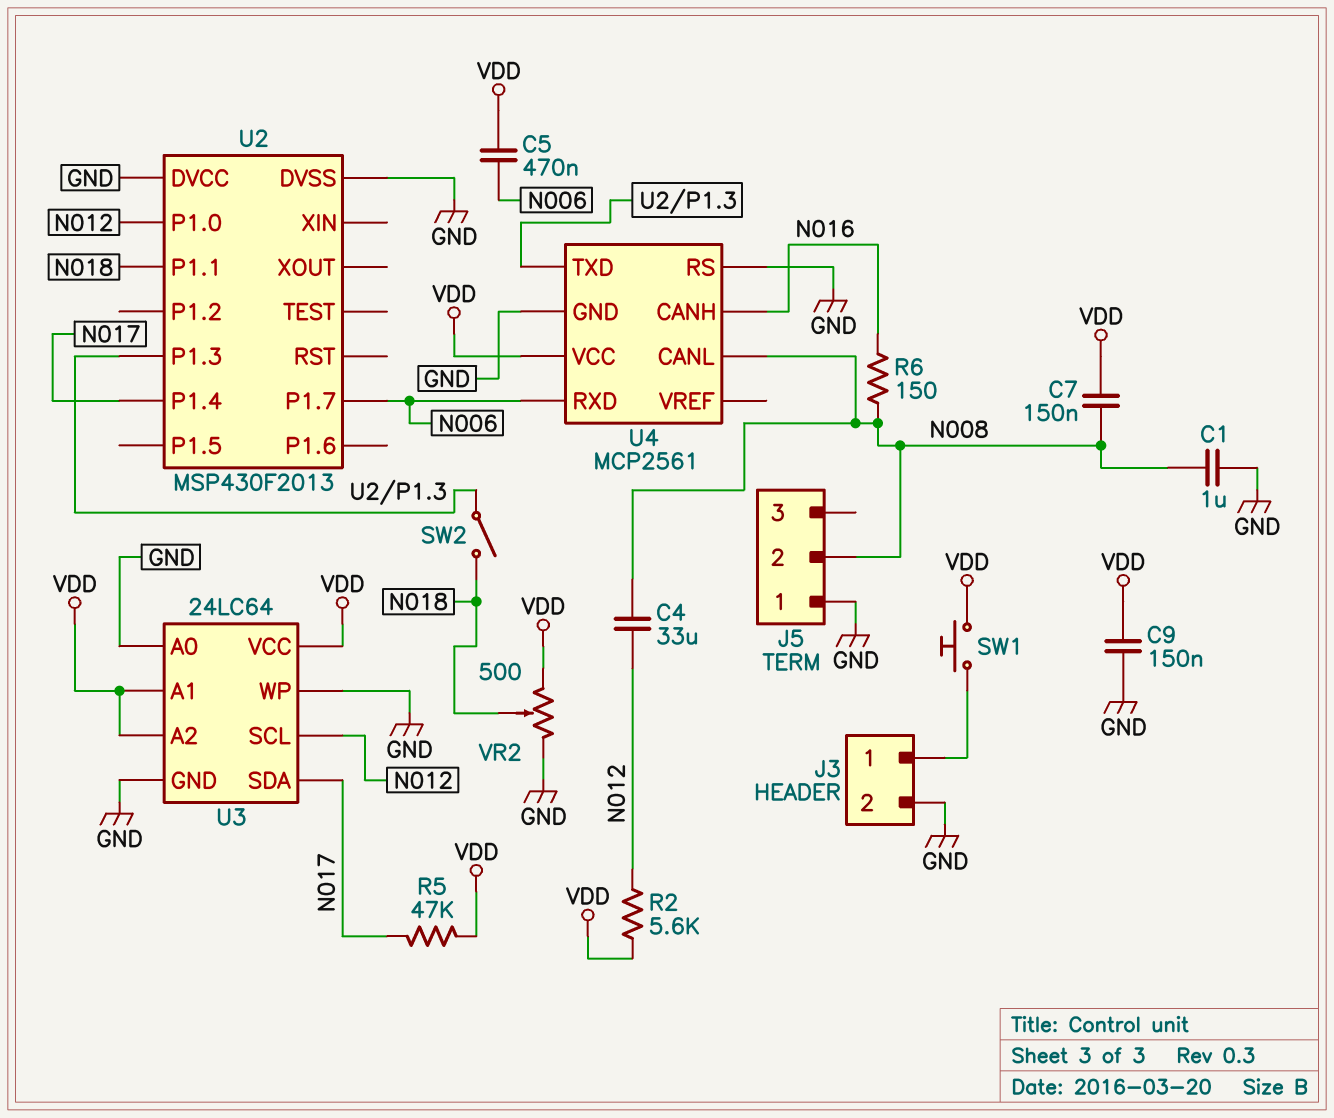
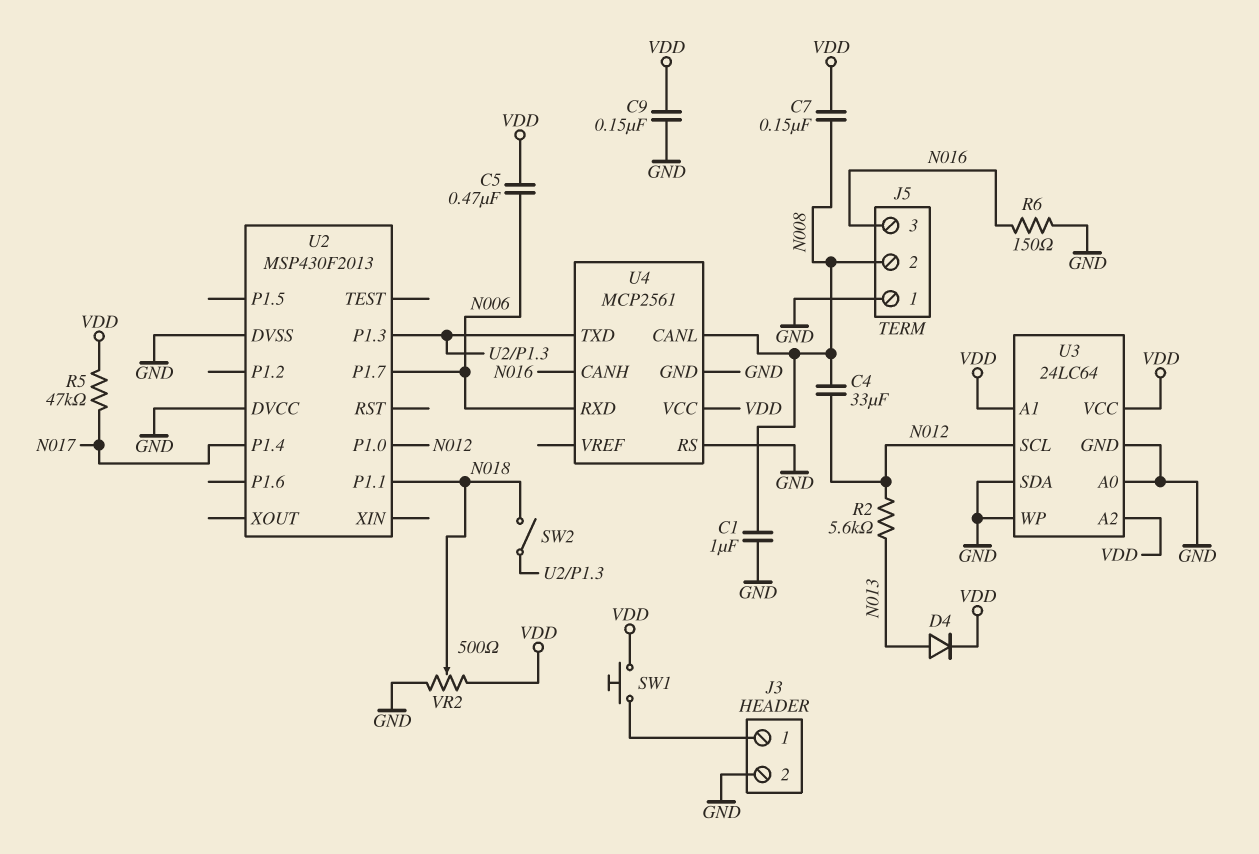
D4: none -> diode (A N013, K VDD)
J5 pin 3: none -> N016
R2: 5.6k (N012, VDD) -> 5.6k (N012, N013)
R6: 150 (N008, N016) -> 150 (GND, N016)
U3 pin SDA: N017 -> GND

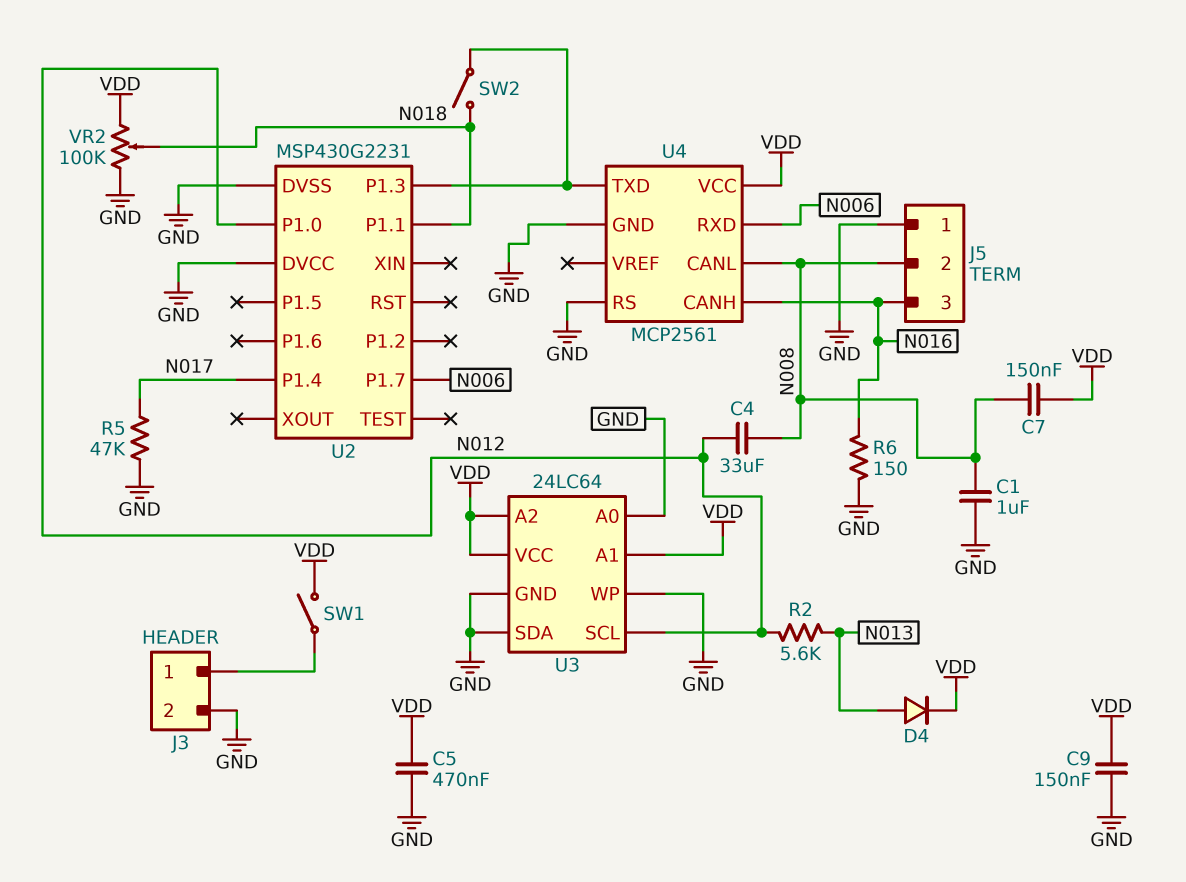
C5: 470nF (N006, VDD) -> 470nF (GND, VDD)
R5: 47k (N017, VDD) -> 47k (GND, N017)
SW1: button (J3/1, VDD) -> switch (J3/1, VDD)
U2: MSP430F2013 -> MSP430G2231
VR2: 500 (GND, VDD, wiper N018) -> 100k (GND, VDD, wiper N018)

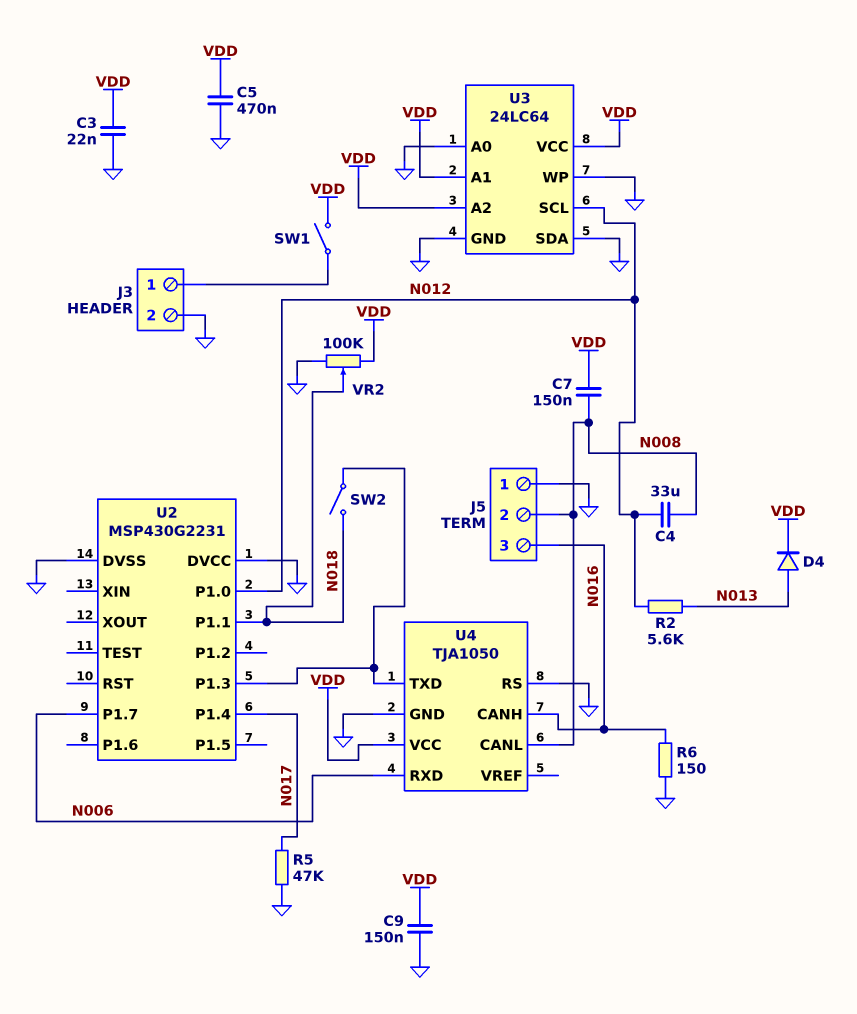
C1: 1uF (GND, N008) -> none
C3: none -> 22nF (GND, VDD)
U4: MCP2561 -> TJA1050

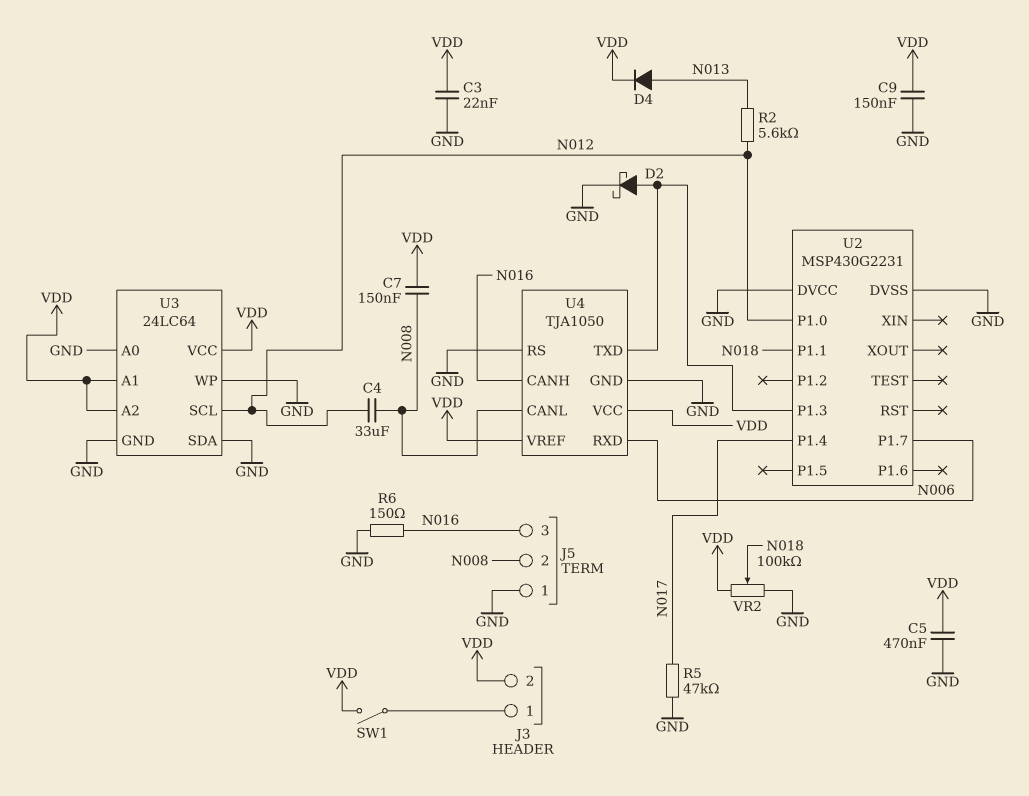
D2: none -> schottky (A U2/P1.3, K GND)
J3 pin 2: GND -> VDD
SW2: switch (N018, U2/P1.3) -> none
U4 pin VREF: none -> VDD

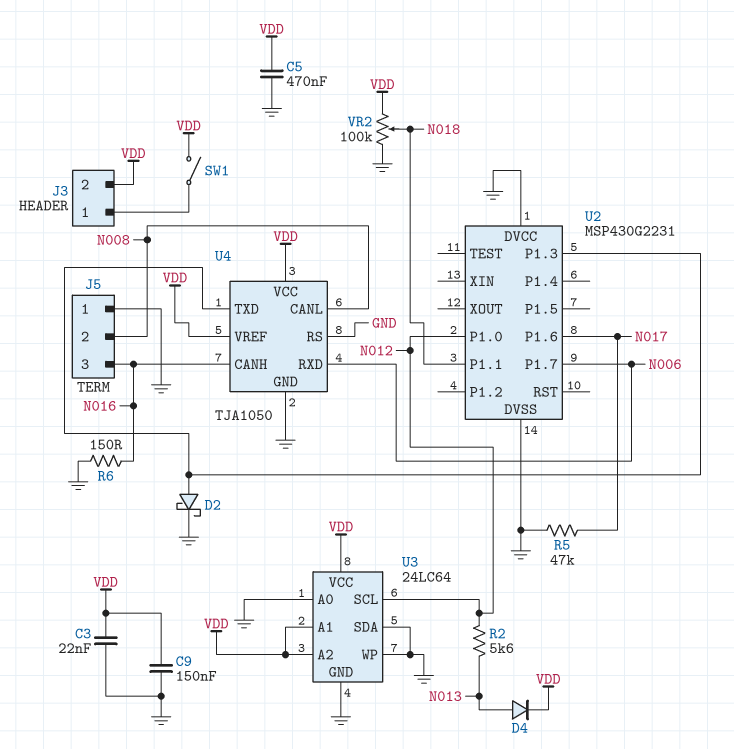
C4: 33uF (N008, N012) -> none
C7: 150nF (N008, VDD) -> none
U2 pin P1.4: N017 -> none
U2 pin P1.6: none -> N017

